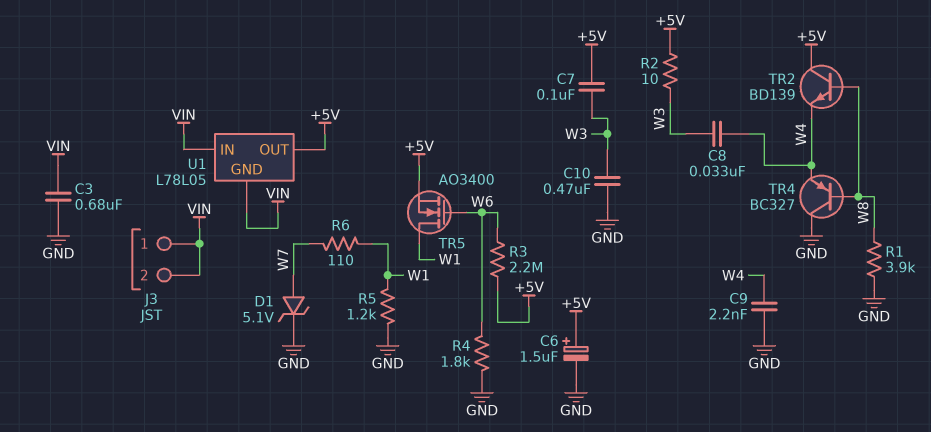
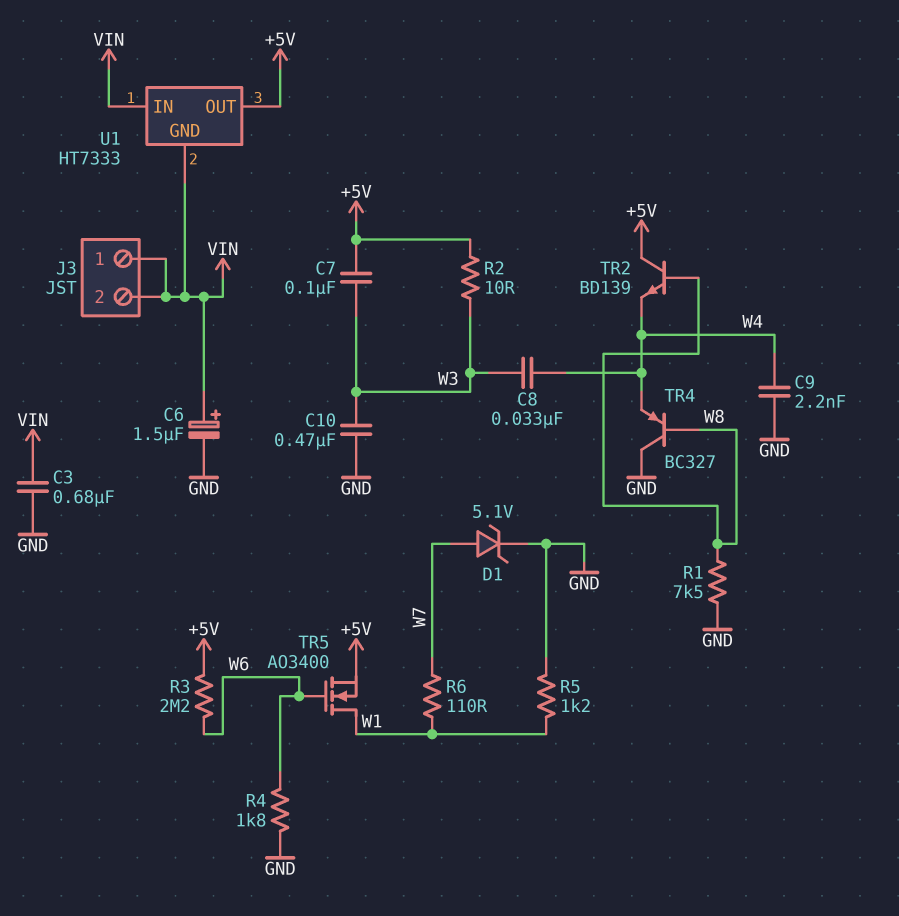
C6: 1.5uF (plus +5V, minus GND) -> 1.5uF (plus VIN, minus GND)
R1: 3.9k (GND, W8) -> 7.5k (GND, W8)
U1: L78L05 -> HT7333

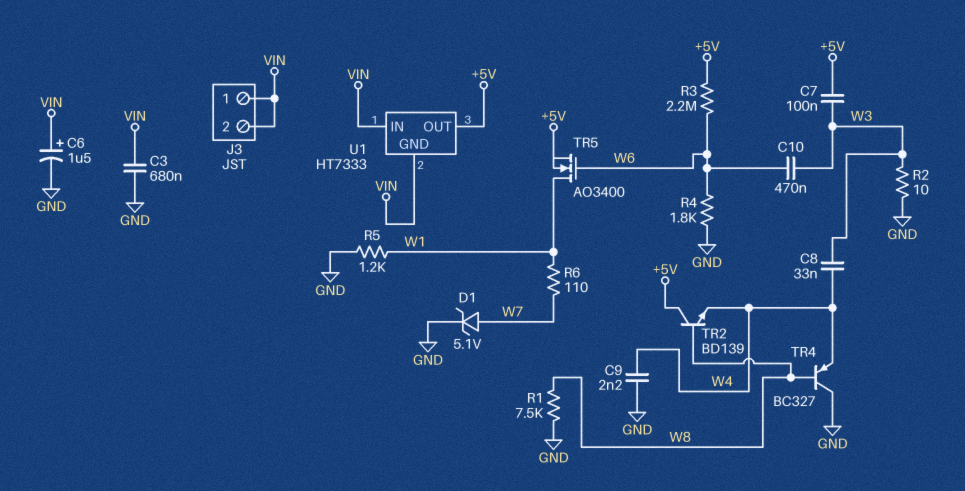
C10: 470nF (GND, W3) -> 470nF (W3, W6)
R2: 10 (+5V, W3) -> 10 (GND, W3)

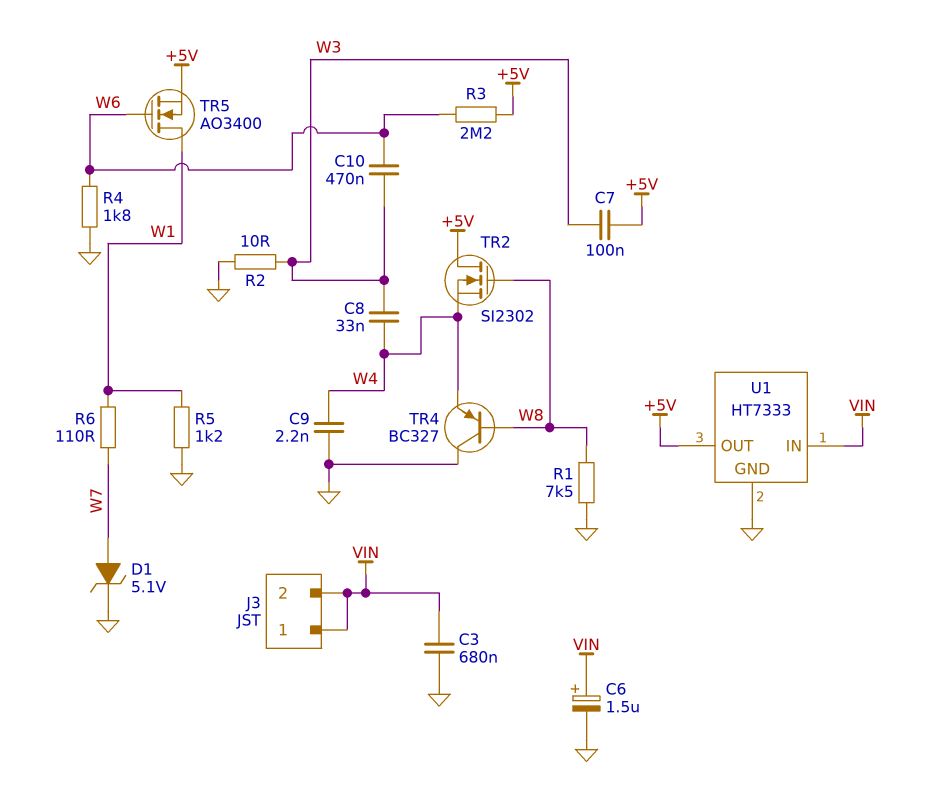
TR2: NPN BD139 (B W8, C +5V, E W4) -> NMOS SI2302 (G W8, D +5V, S W4)
U1 pin GND: VIN -> GND

